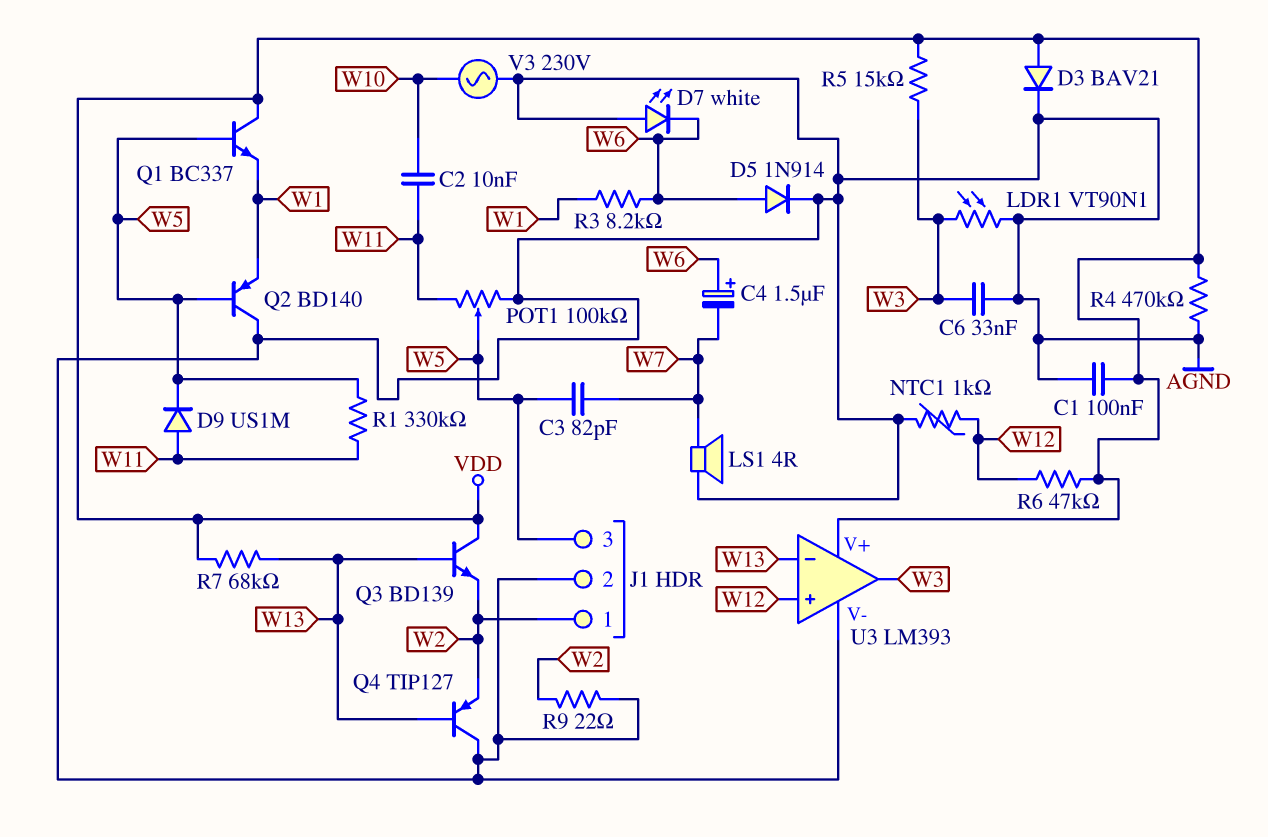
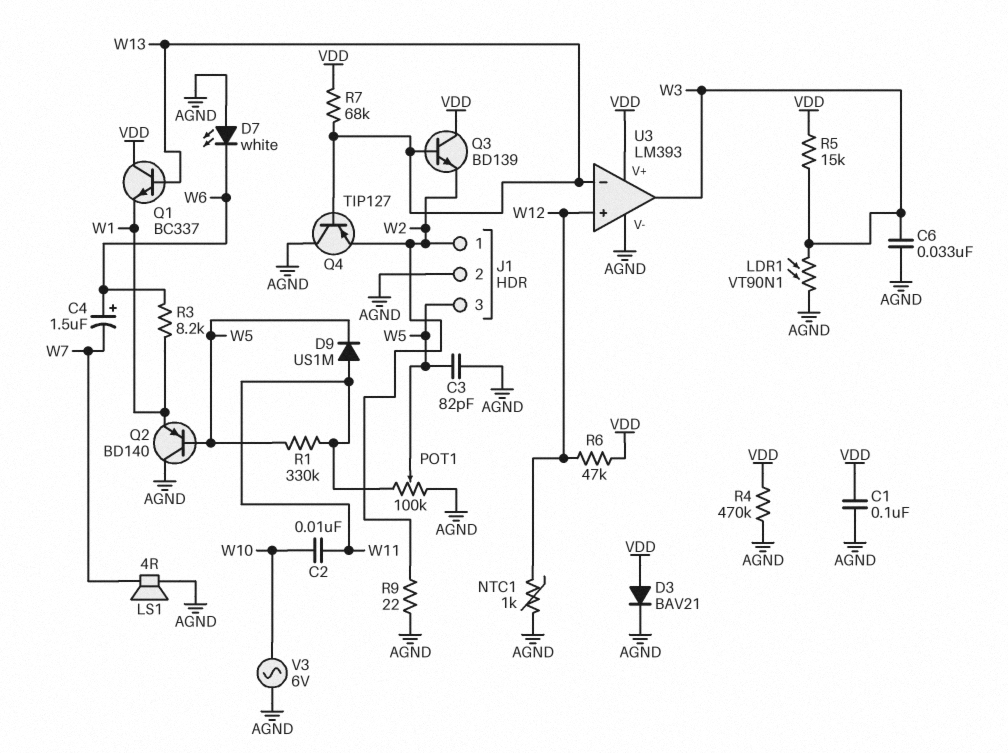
C3: 82pF (W5, W7) -> 82pF (AGND, W5)
D5: diode 1N914 (A W6, K AGND) -> none
Q1: NPN BC337 (B W5, C VDD, E W1) -> NPN BC337 (B W13, C VDD, E W1)
V3: AC 230V (AGND, W10) -> AC 6V (AGND, W10)

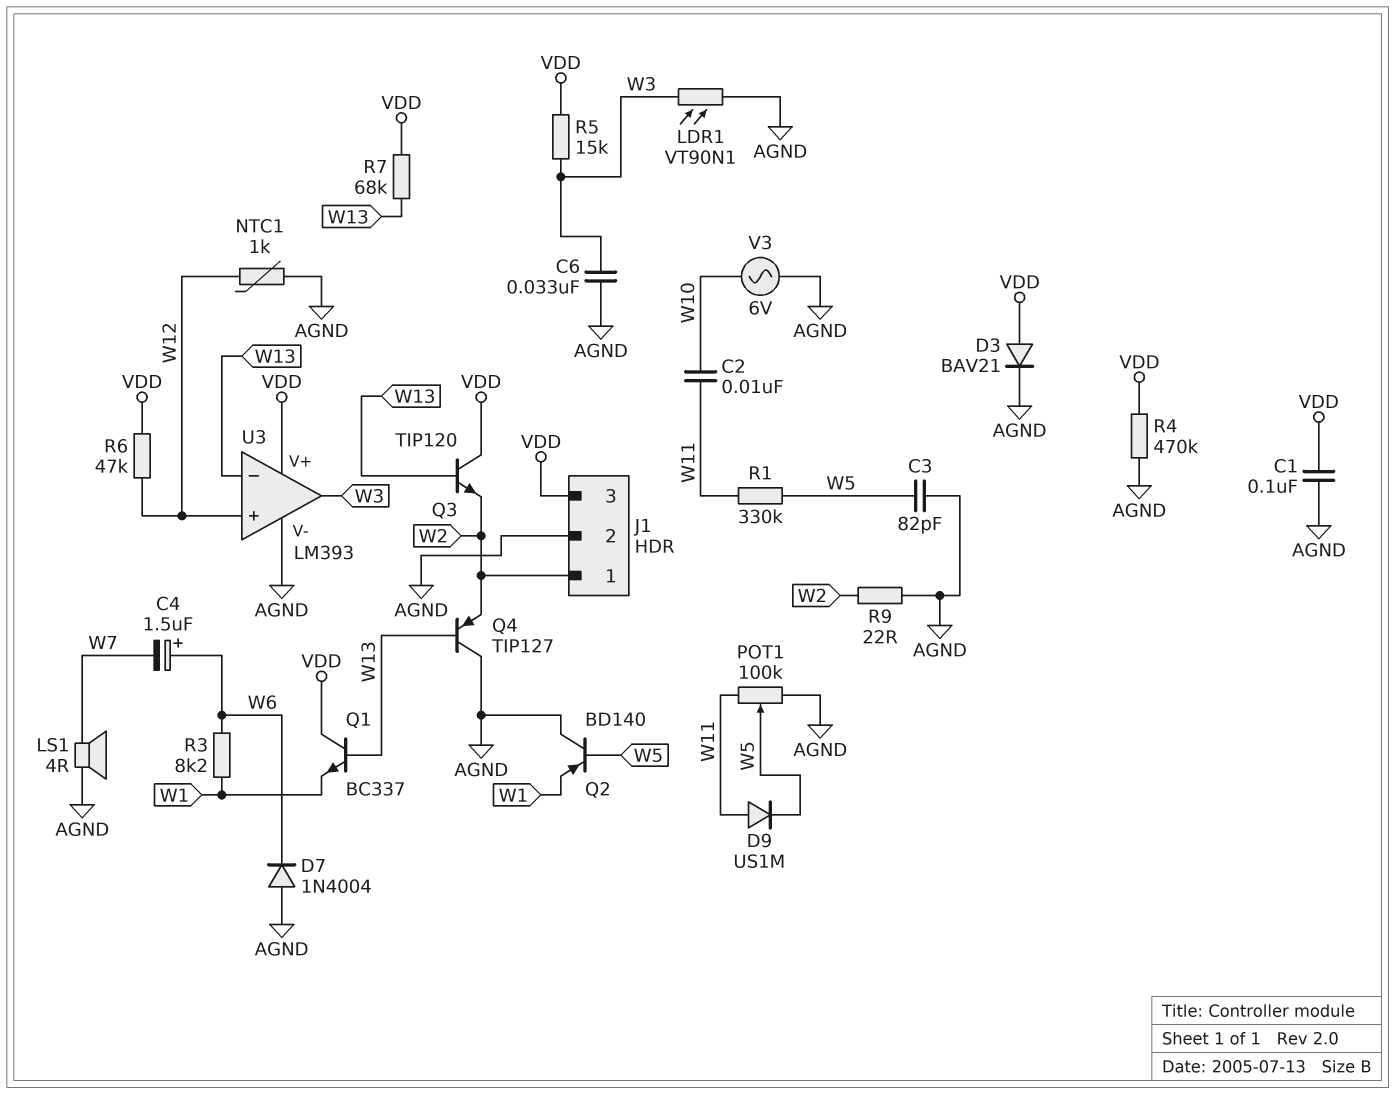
D7: LED white (A AGND, K W6) -> diode 1N4004 (A AGND, K W6)
J1 pin 3: W5 -> VDD
Q3: NPN BD139 (B W13, C VDD, E W2) -> NPN TIP120 (B W13, C VDD, E W2)

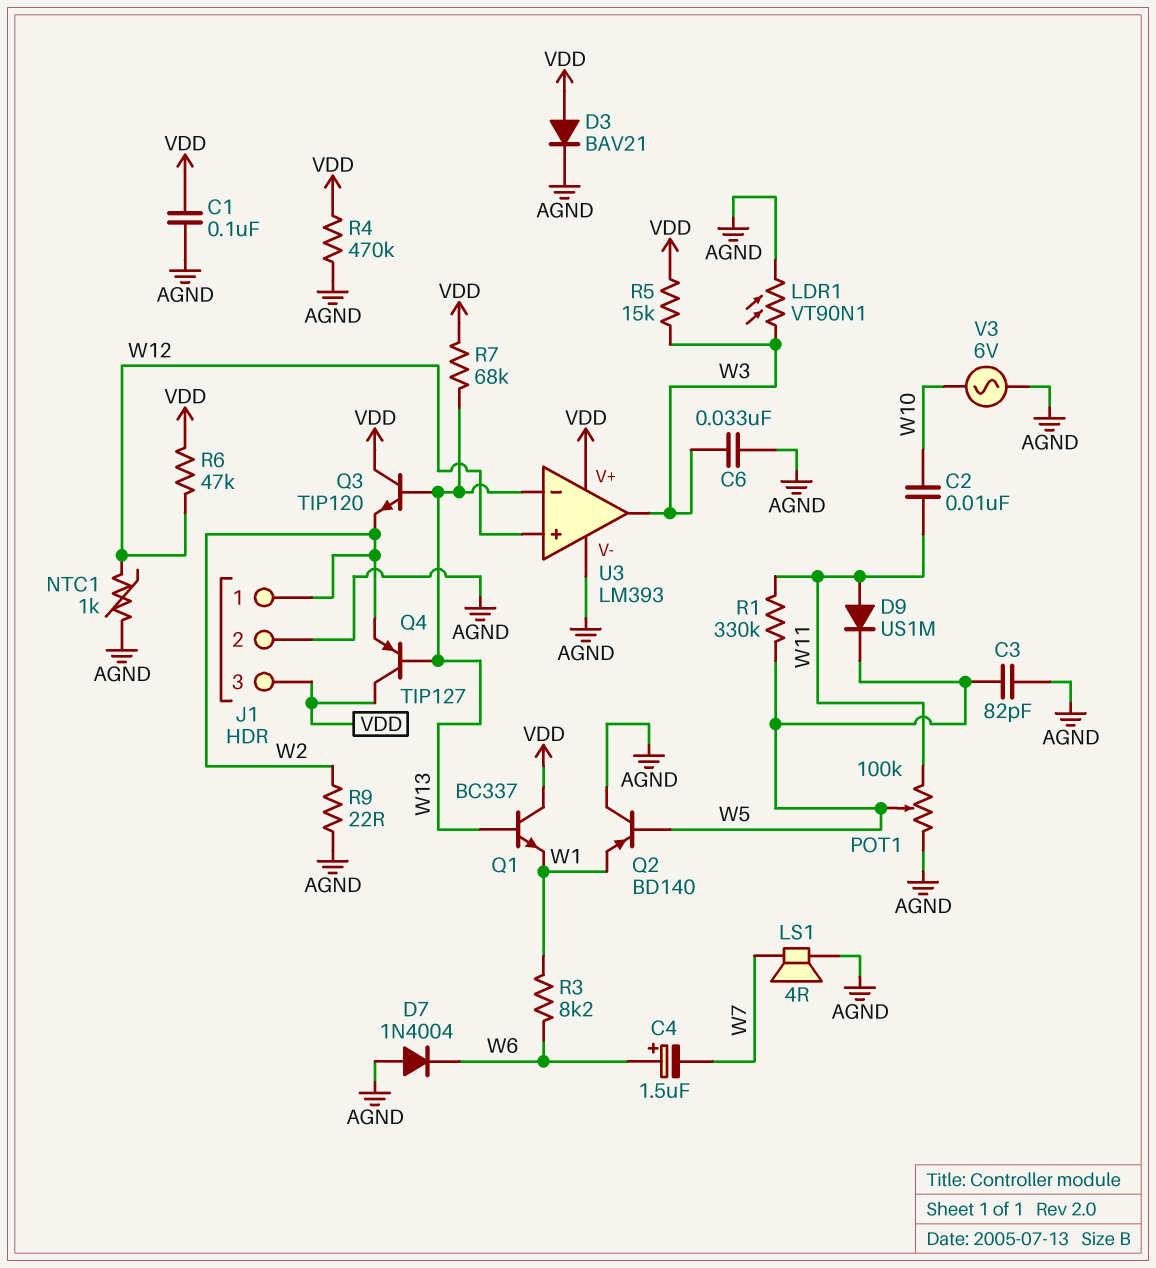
Q4: PNP TIP127 (B W13, C AGND, E W2) -> PNP TIP127 (B W13, C VDD, E W2)

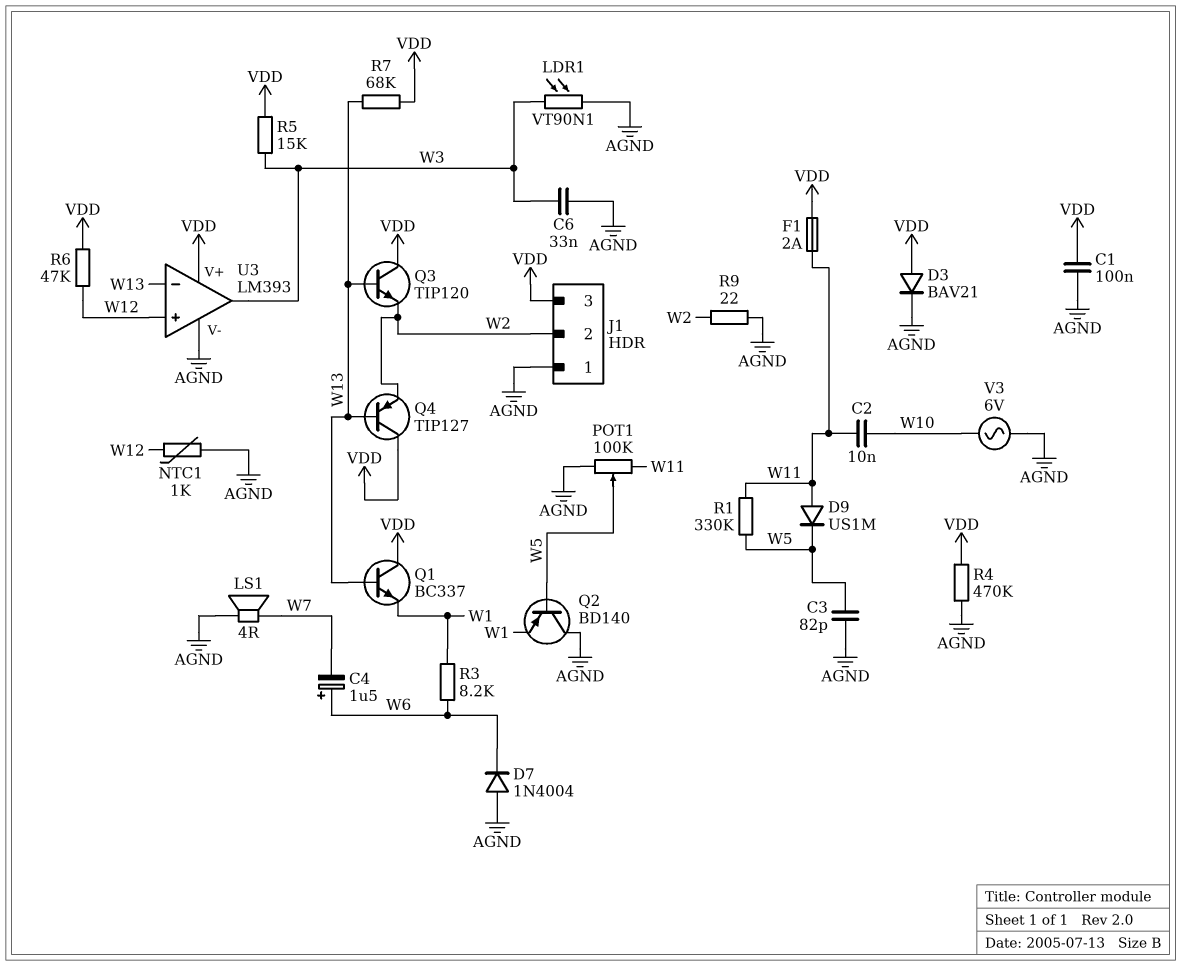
F1: none -> 2A (VDD, W11)
J1 pin 1: W2 -> AGND
J1 pin 2: AGND -> W2

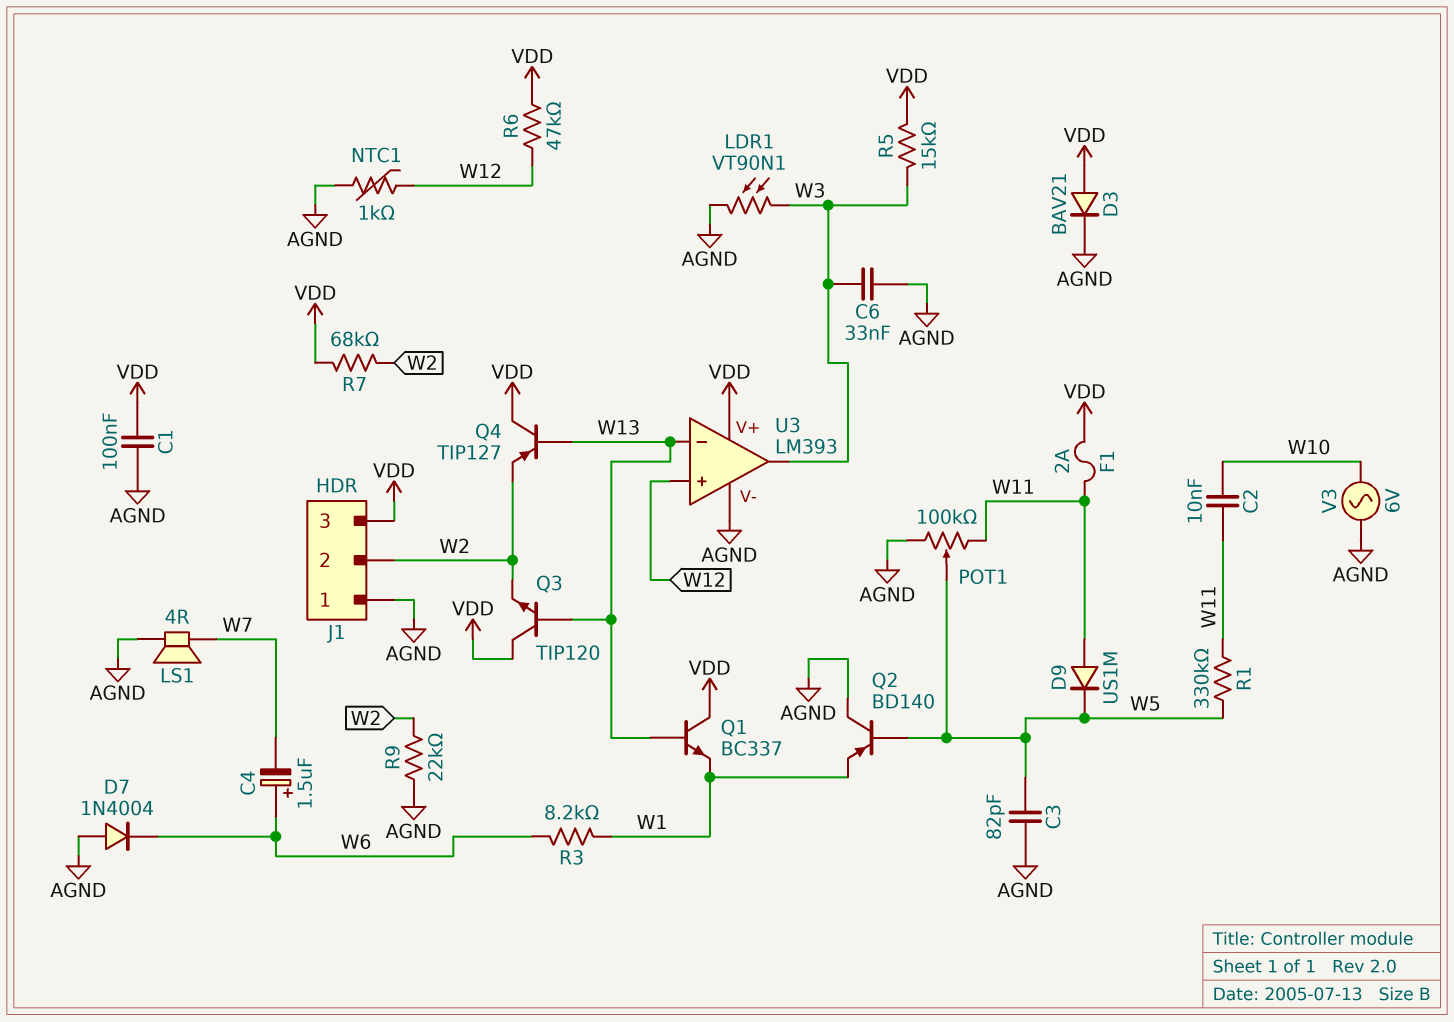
R4: 470k (AGND, VDD) -> none
R7: 68k (VDD, W13) -> 68k (VDD, W2)
R9: 22 (AGND, W2) -> 22k (AGND, W2)

